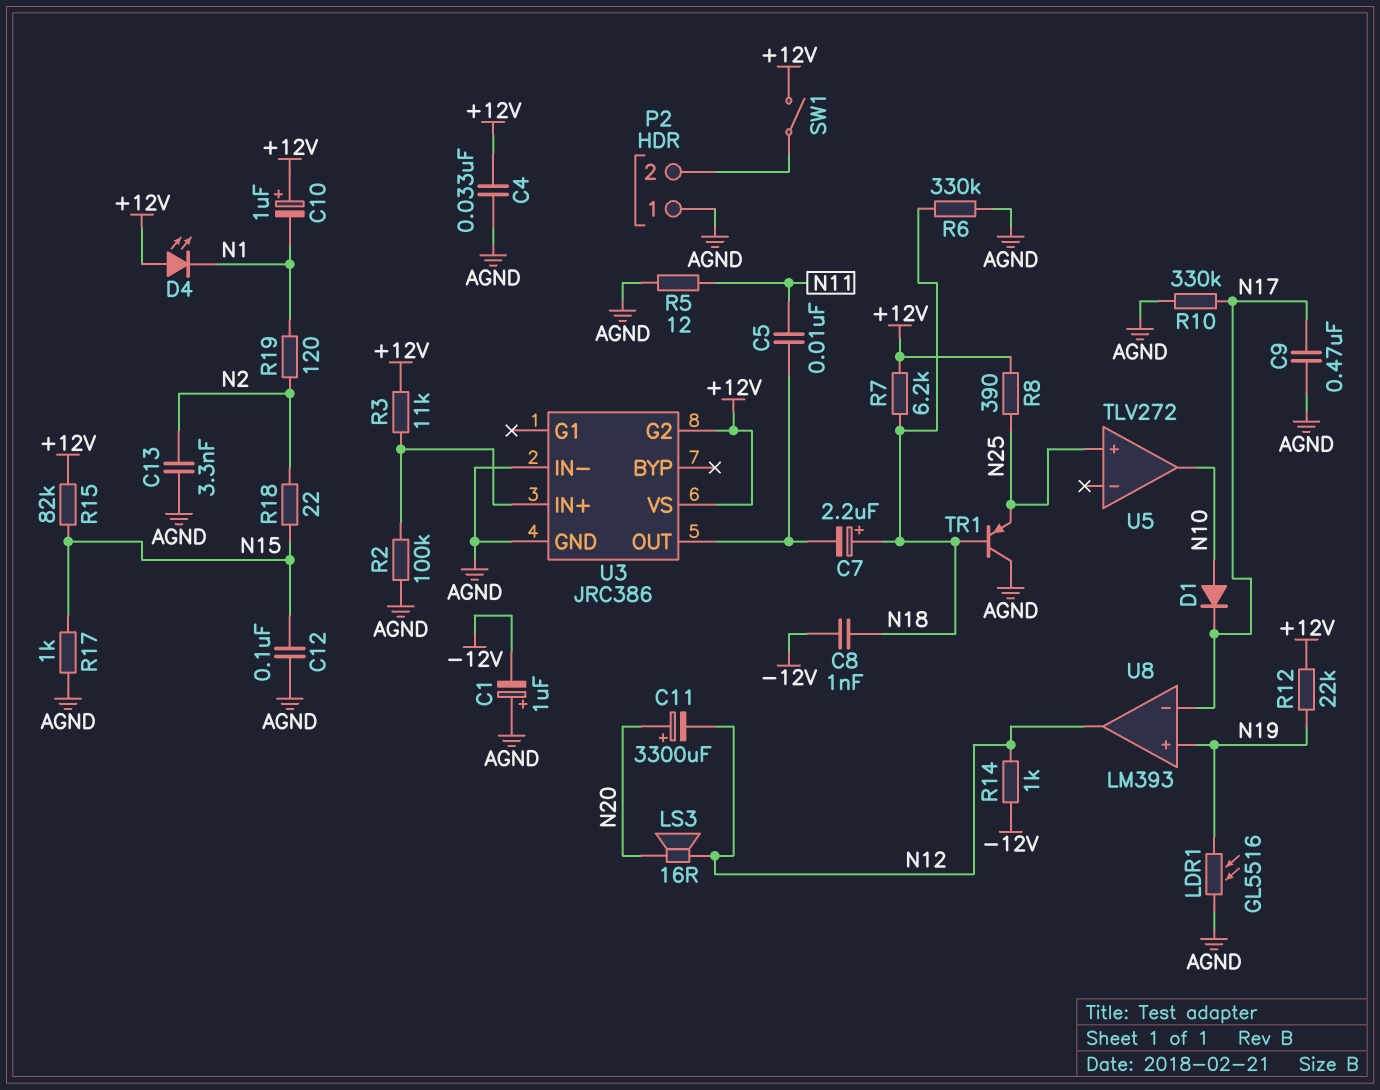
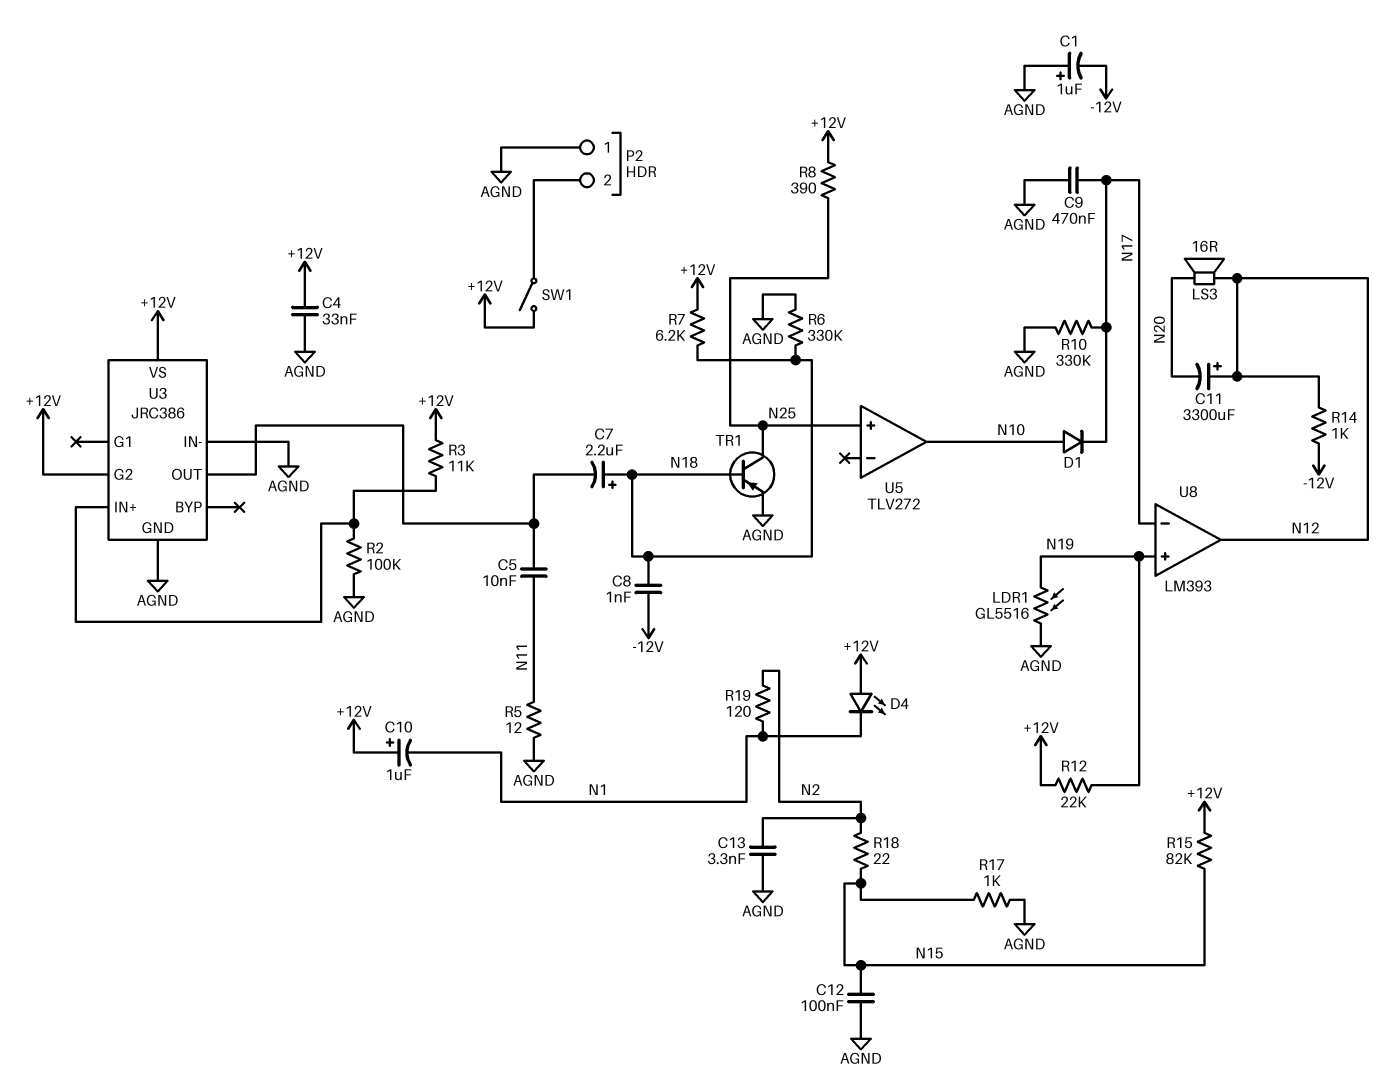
C11: 3300uF (plus N20, minus N12) -> 3300uF (plus N12, minus N20)
TR1: PNP (B N18, C AGND, E N25) -> PNP (B N18, C N25, E AGND)

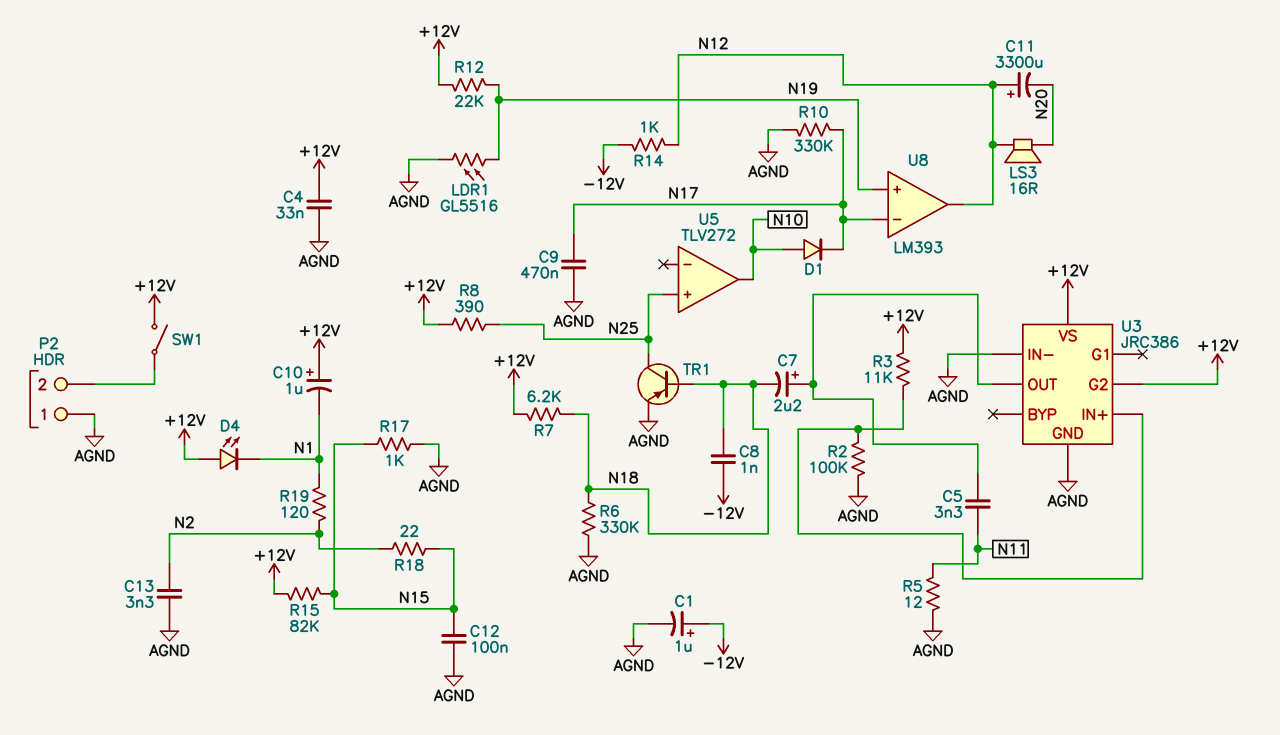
C1: 1uF (plus AGND, minus -12V) -> 1uF (plus -12V, minus AGND)
C5: 10nF (N11, U3/OUT) -> 3.3nF (N11, U3/OUT)
C7: 2.2uF (plus N18, minus U3/OUT) -> 2.2uF (plus U3/OUT, minus N18)

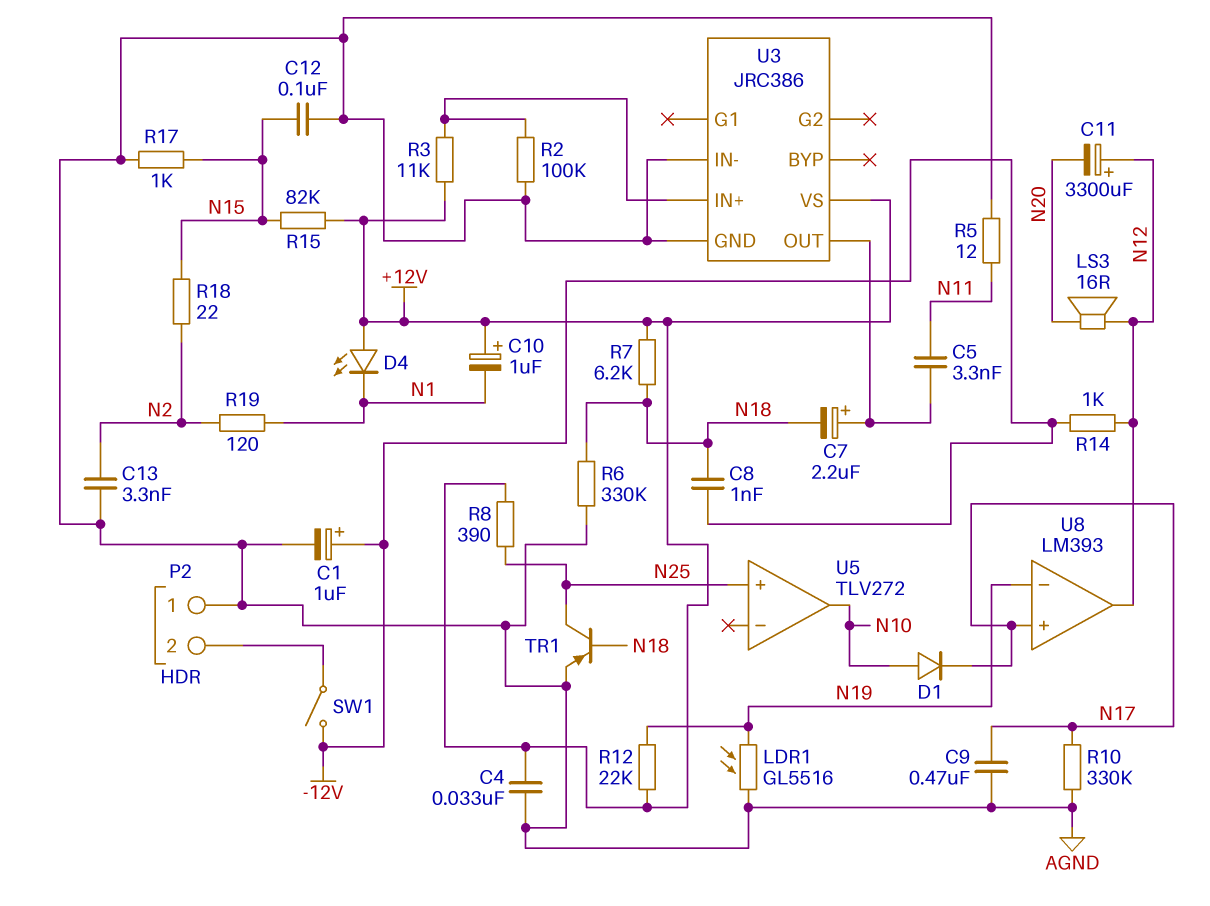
SW1: switch (+12V, P2/2) -> switch (-12V, P2/2)
U3 pin G2: +12V -> none
U8 pin in+: N19 -> N17
U8 pin in-: N17 -> N19

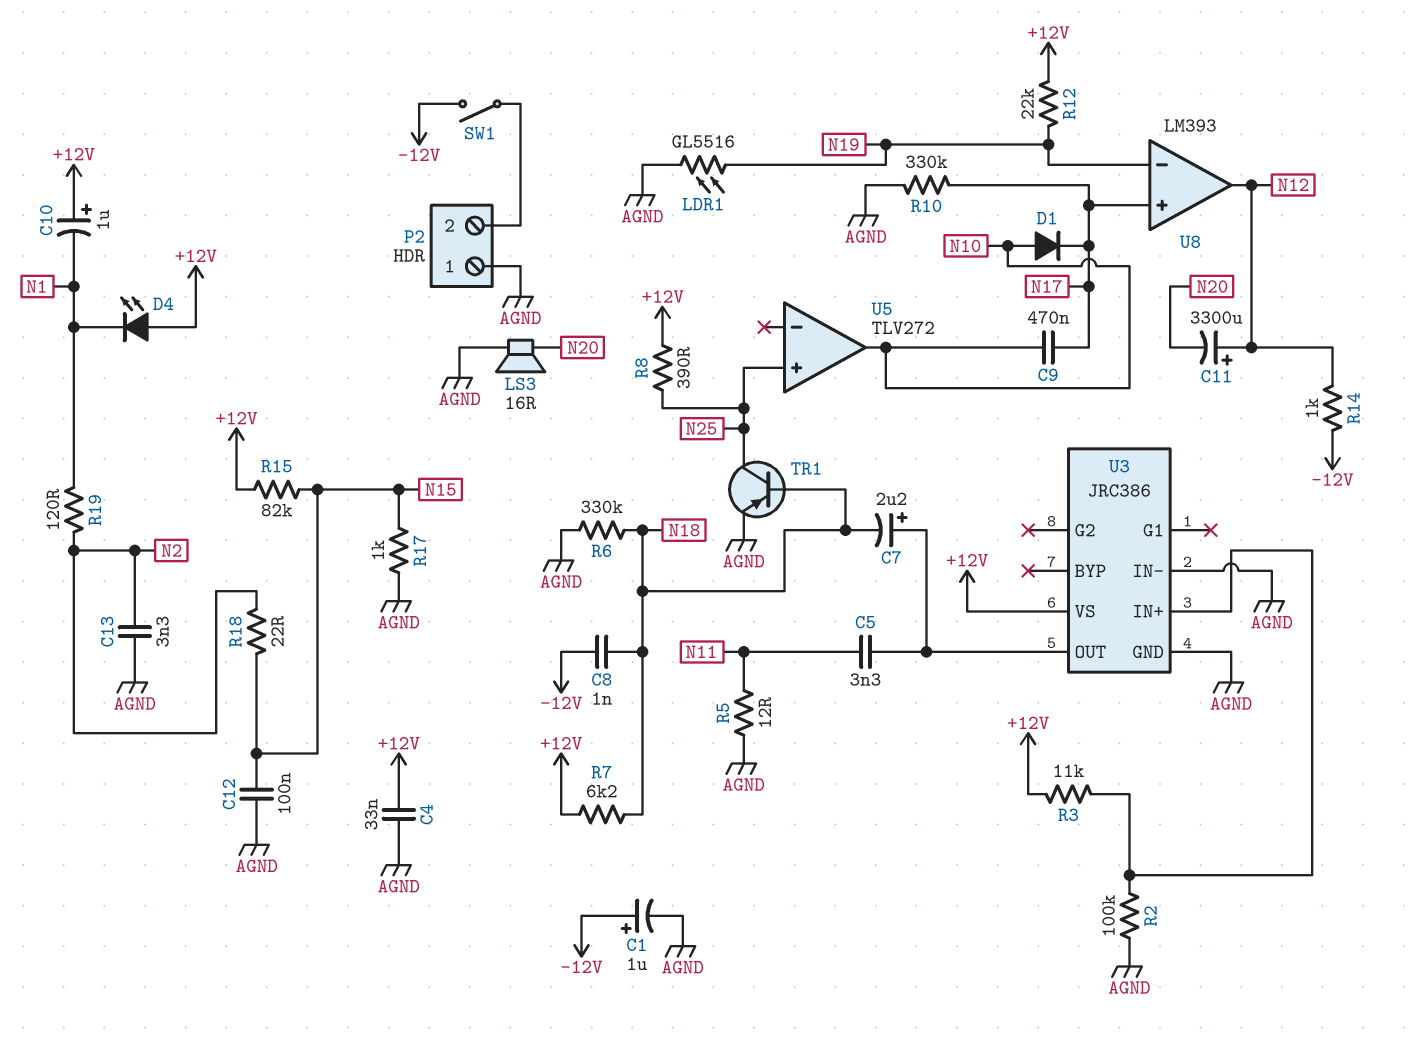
C9: 470nF (AGND, N17) -> 470nF (N10, N17)
LS3: speaker 16R (N12, N20) -> speaker 16R (AGND, N20)

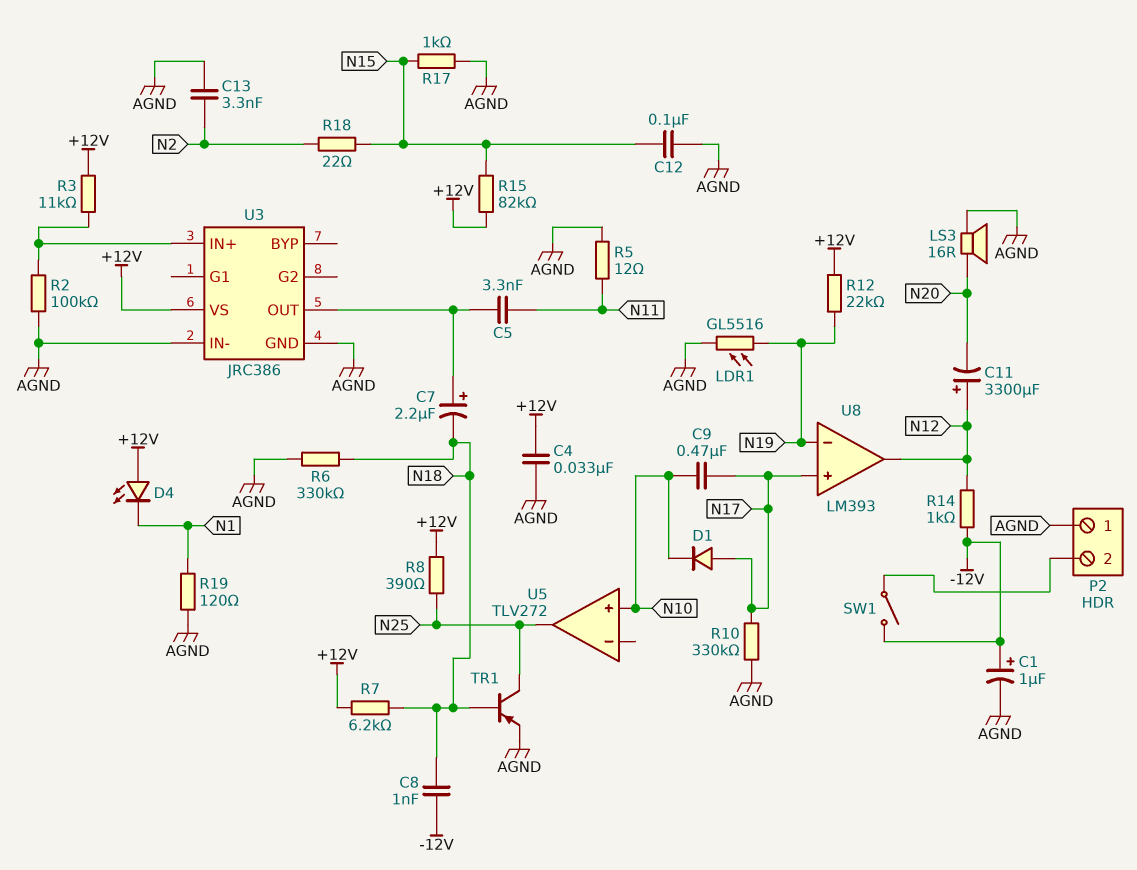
C10: 1uF (plus +12V, minus N1) -> none
D1: diode (A N10, K N17) -> diode (A N17, K N10)
R19: 120 (N1, N2) -> 120 (AGND, N1)
U5 pin in+: N25 -> N10
U5 pin out: N10 -> N25

